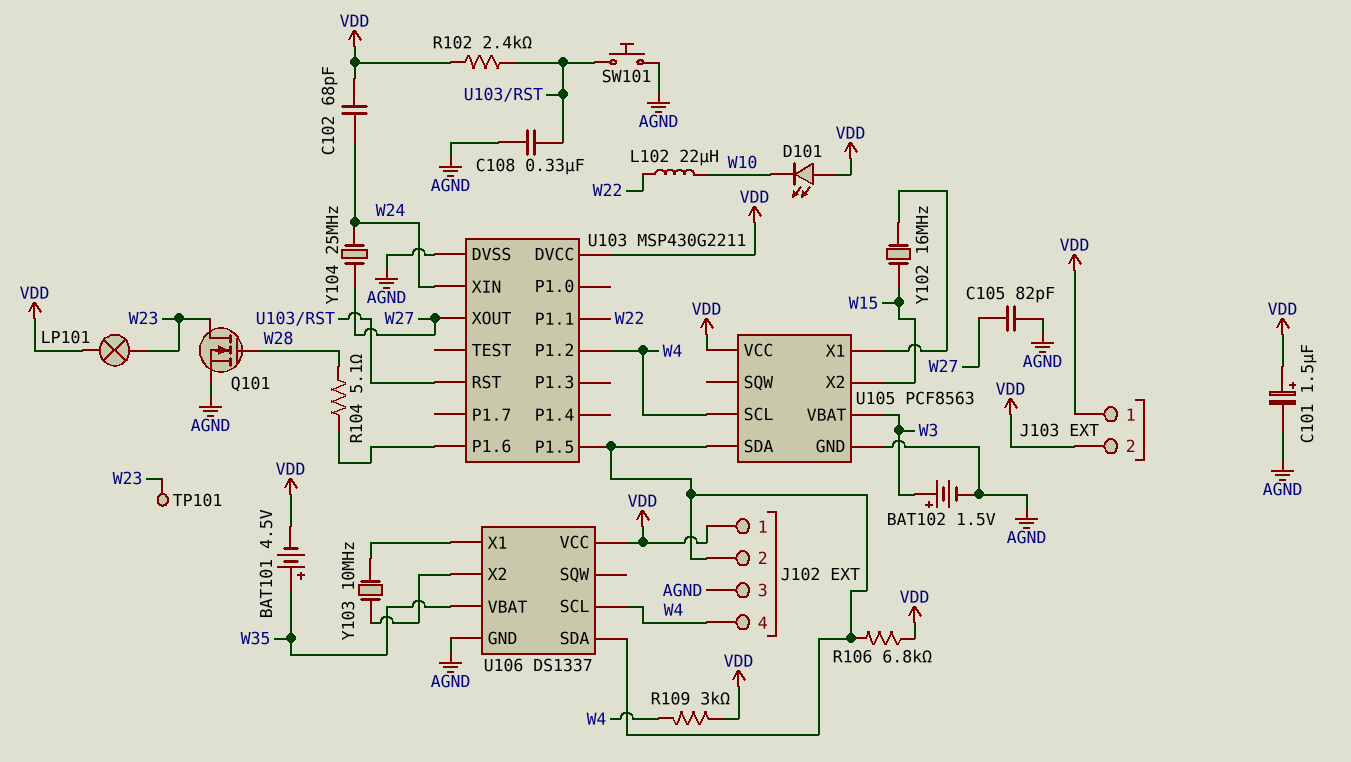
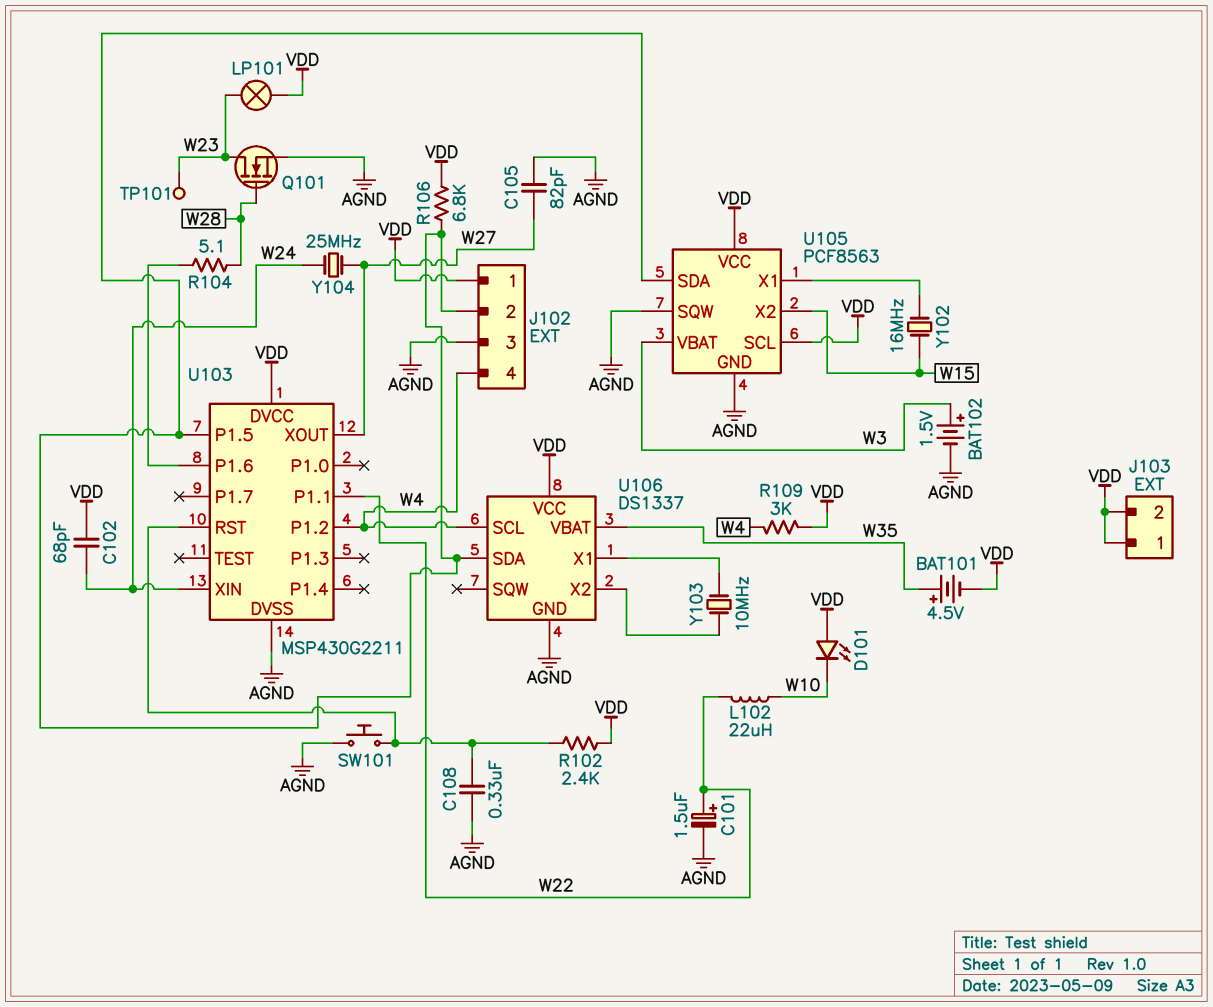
C101: 1.5uF (plus VDD, minus AGND) -> 1.5uF (plus W22, minus AGND)
U105 pin SCL: W4 -> VDD
U105 pin SQW: none -> AGND

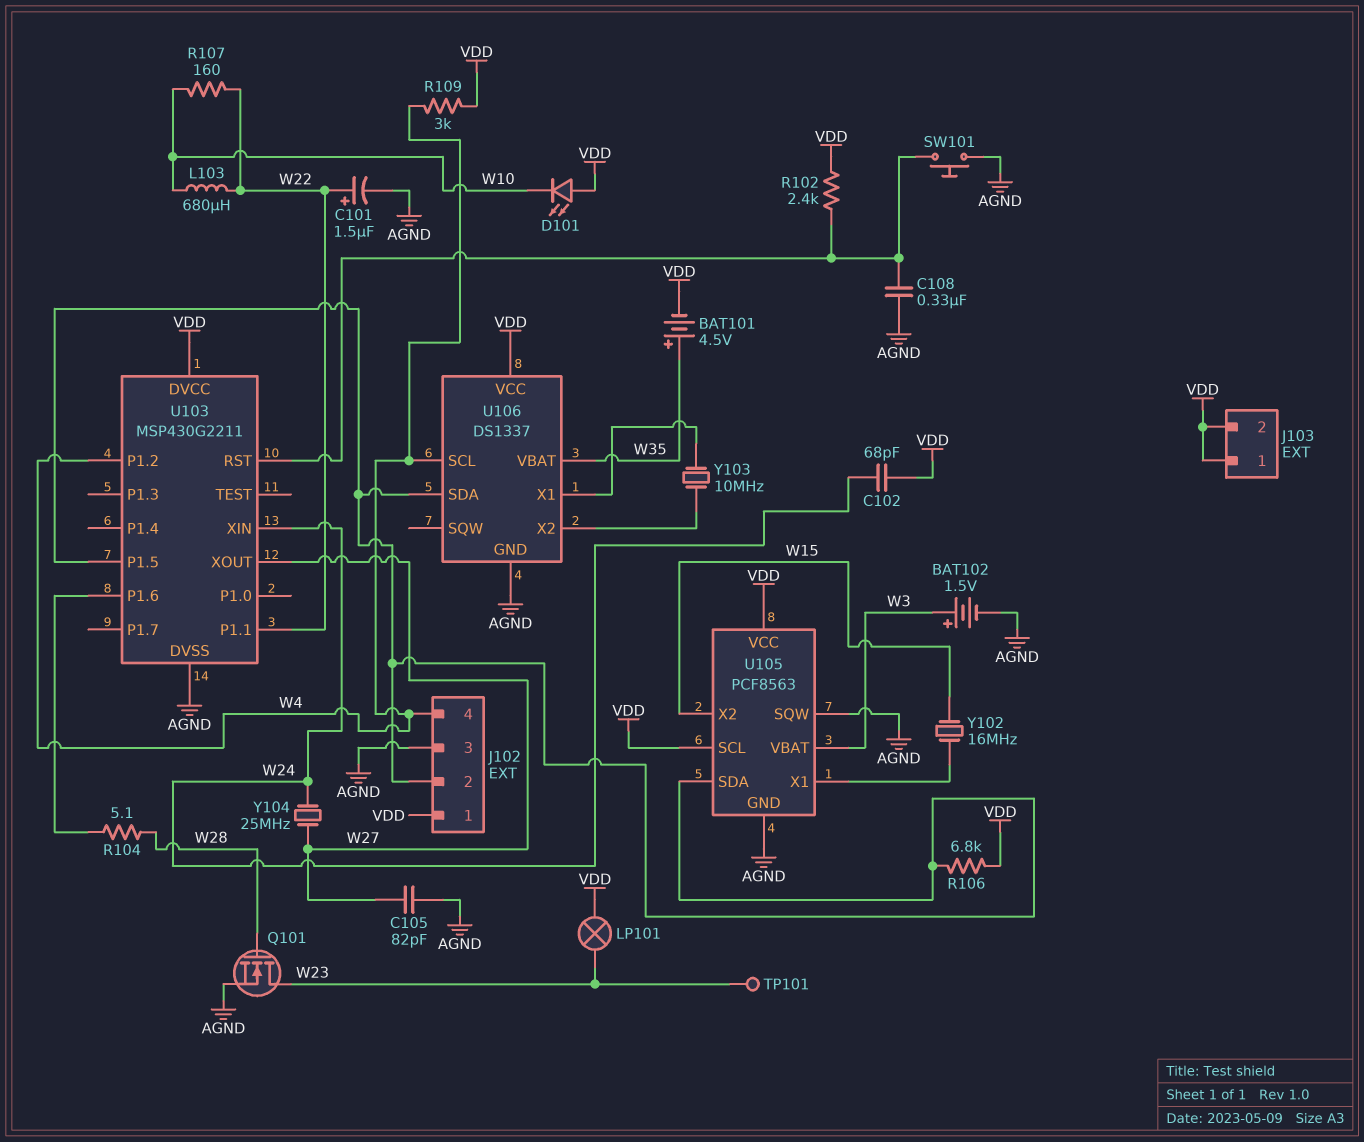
L102: 22uH (W10, W22) -> none
L103: none -> 680uH (W10, W22)
R107: none -> 160 (W10, W22)

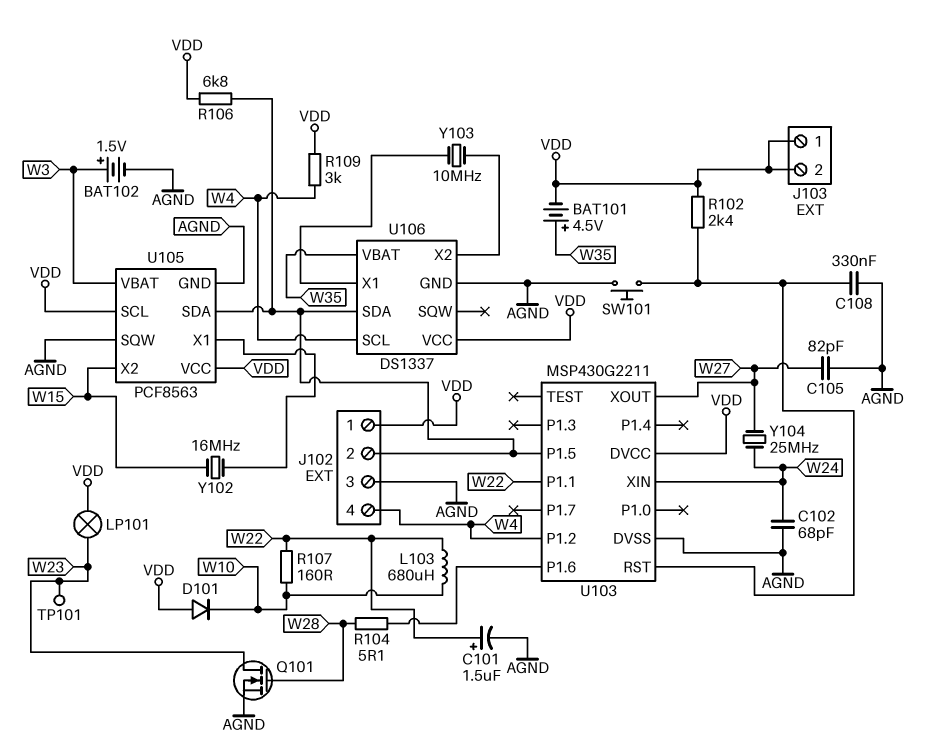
C102: 68pF (VDD, W24) -> 68pF (AGND, W24)
D101: LED (A VDD, K W10) -> diode (A VDD, K W10)

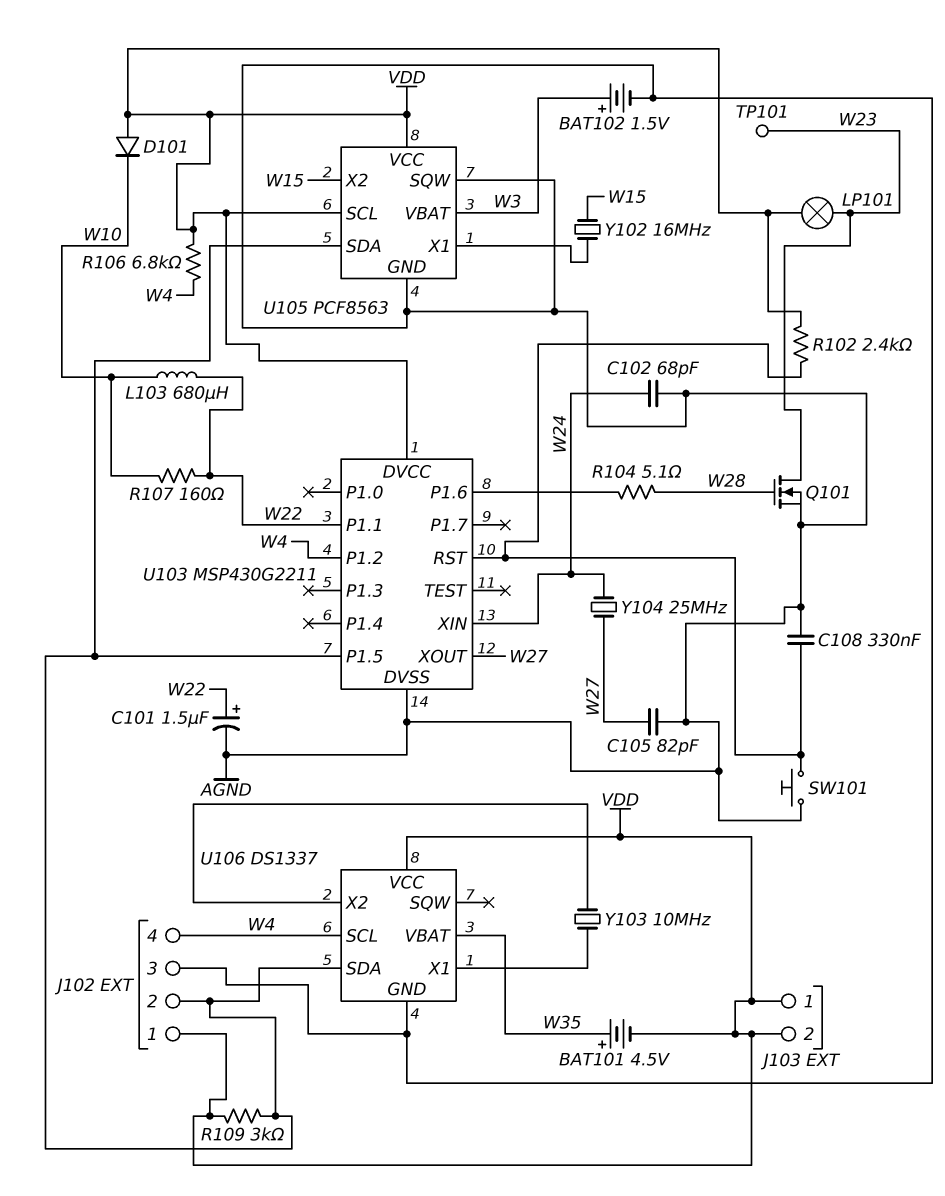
R106: 6.8k (J102/2, VDD) -> 6.8k (VDD, W4)
R109: 3k (VDD, W4) -> 3k (J102/2, VDD)

